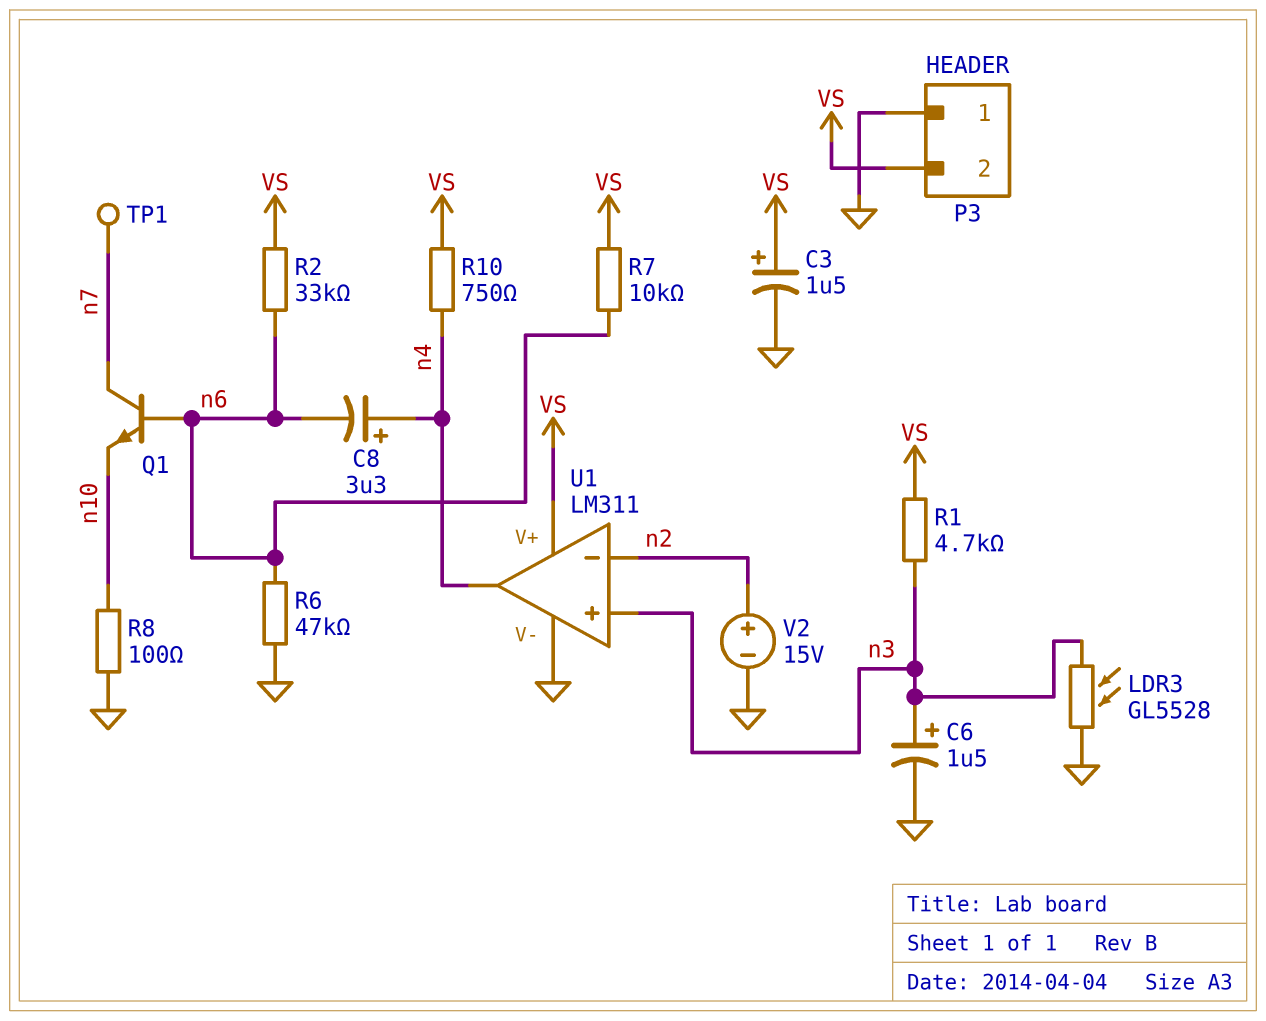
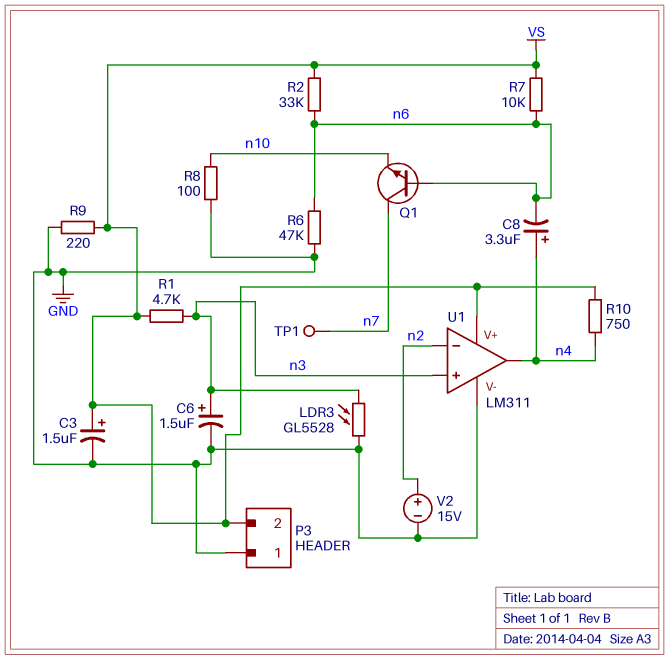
R9: none -> 220 (GND, VS)

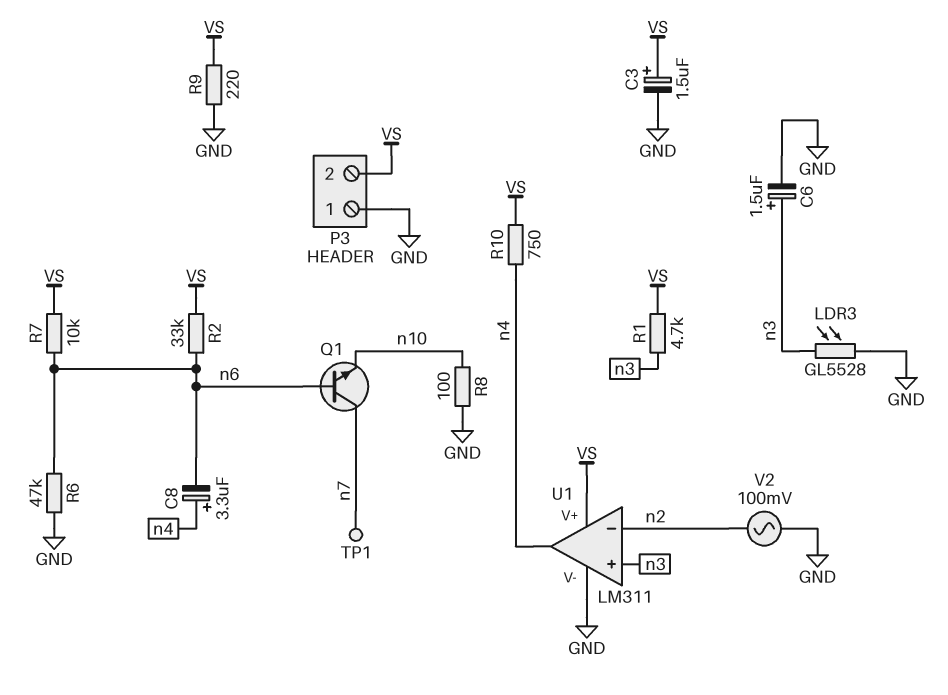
V2: 15V (plus n2, minus GND) -> AC 100mV (GND, n2)

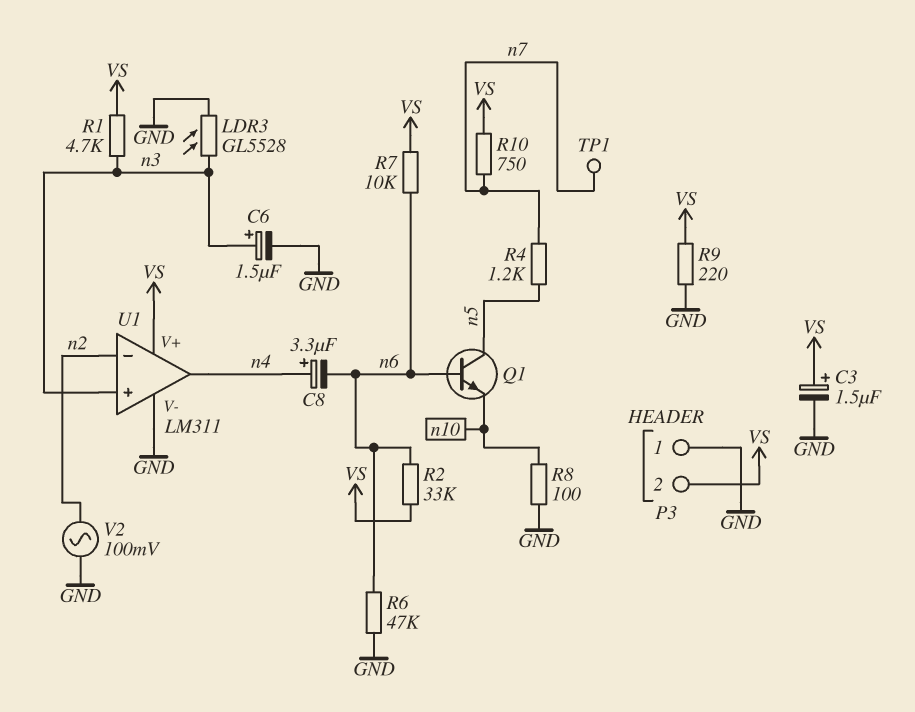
Q1: NPN (B n6, C n7, E n10) -> NPN (B n6, C n5, E n10)
R4: none -> 1.2k (n5, n7)
R10: 750 (VS, n4) -> 750 (VS, n7)

